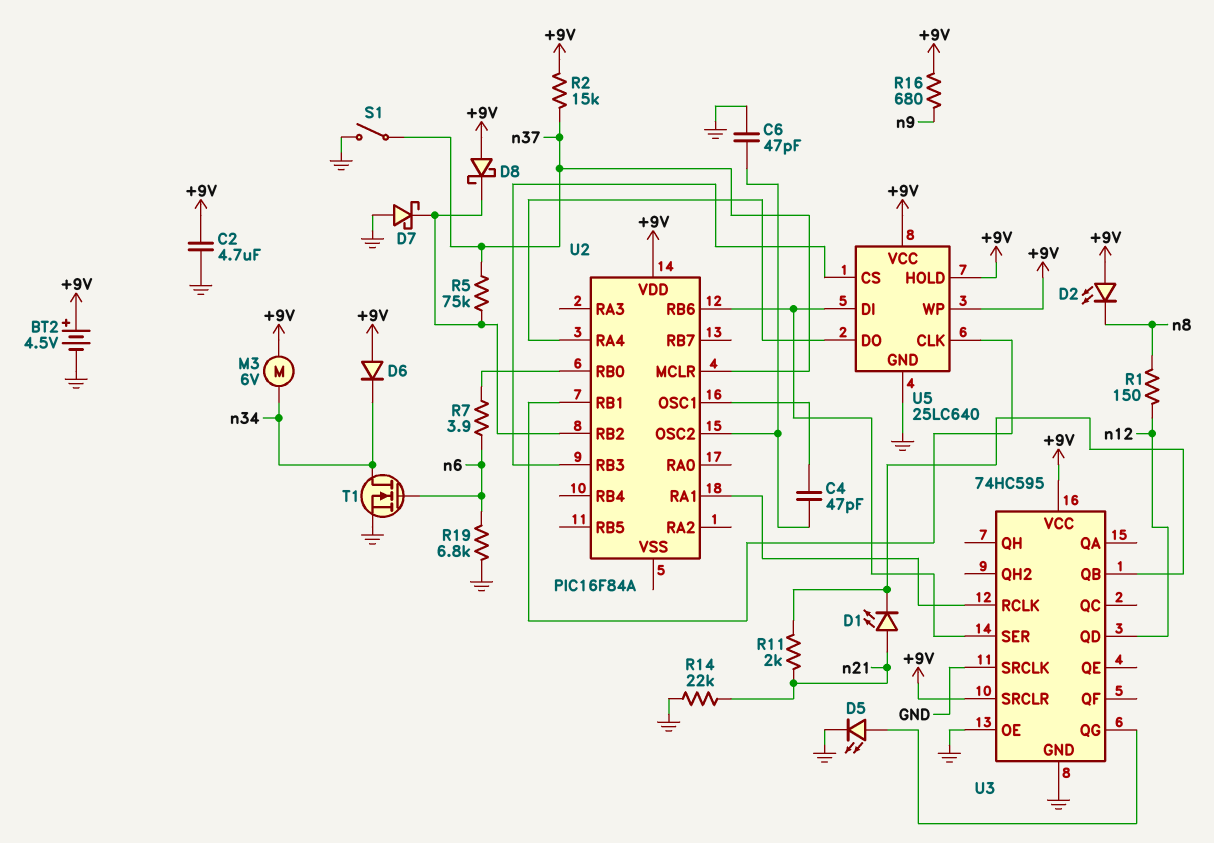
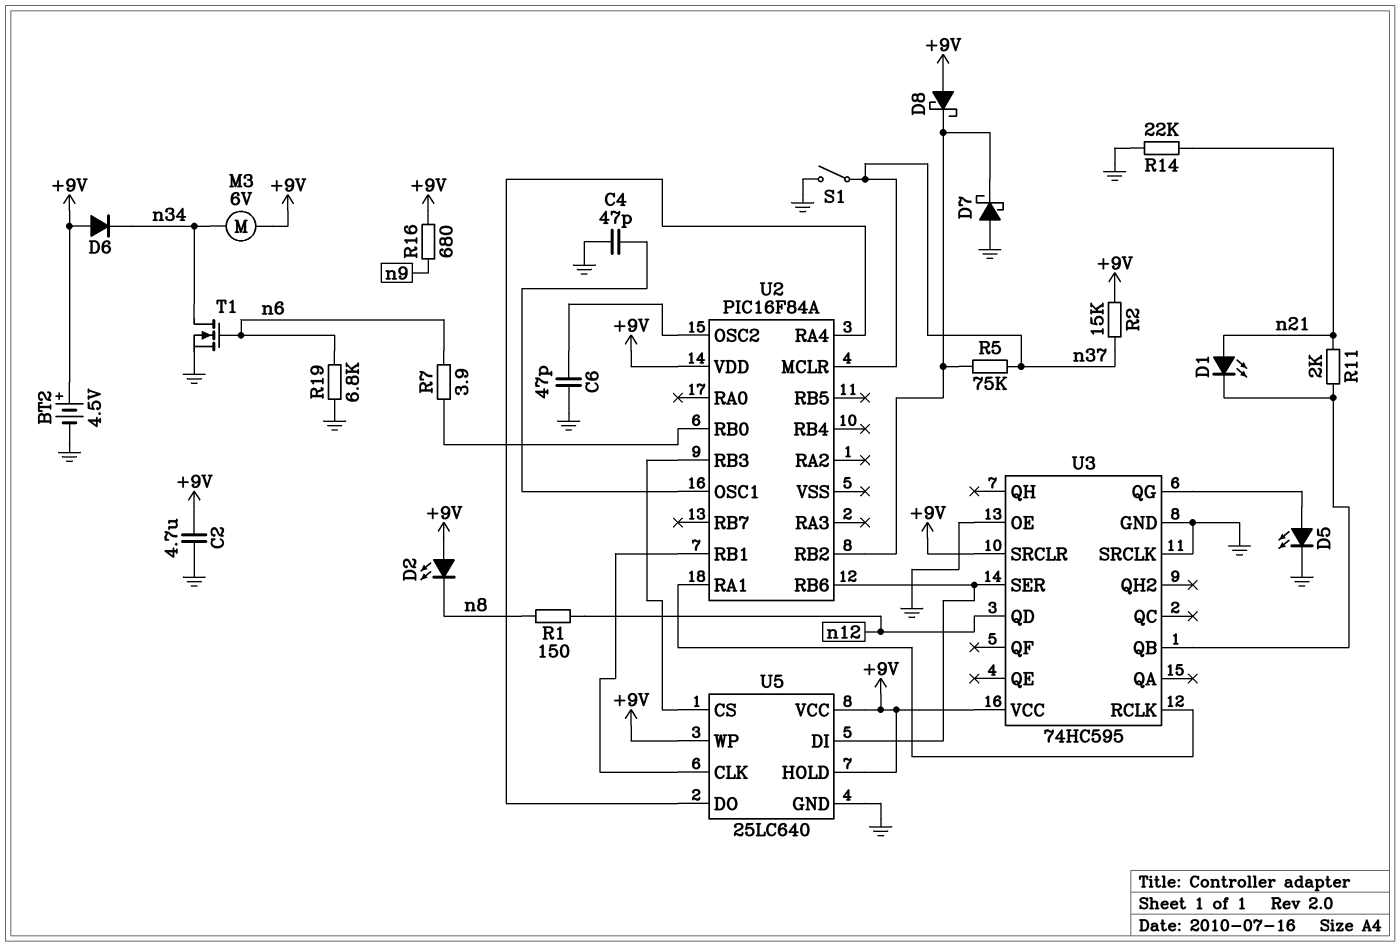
C4: 47pF (U2/OSC1, U2/OSC2) -> 47pF (GND, U2/OSC1)

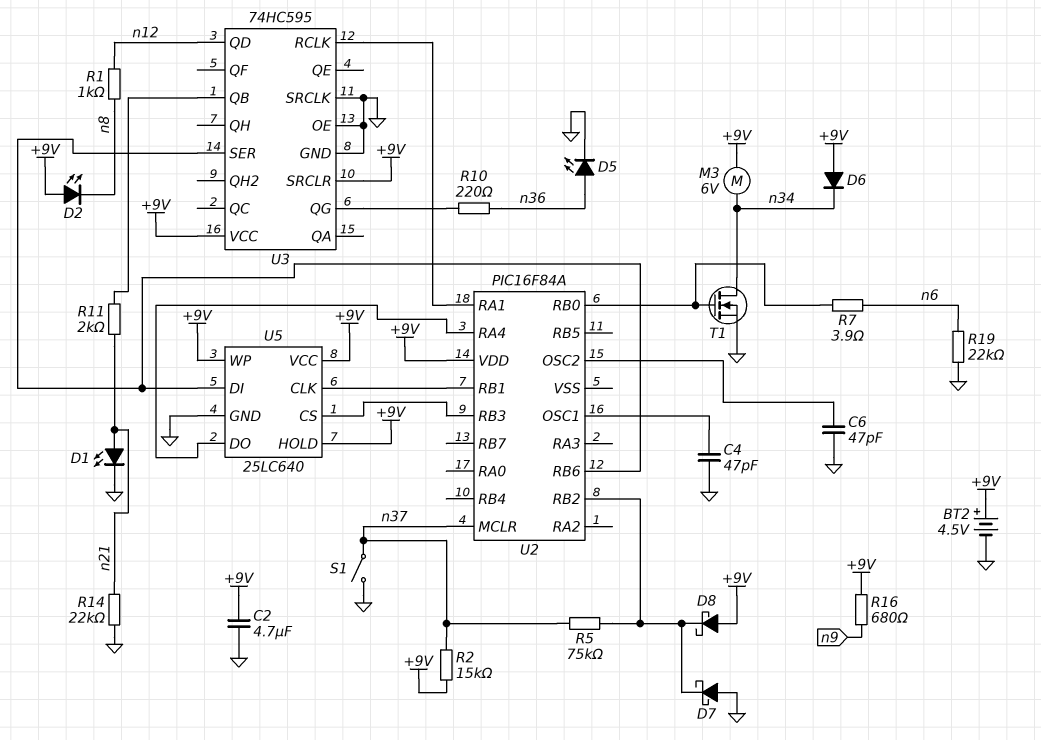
D1: LED (A n21, K U3/QB) -> LED (A n21, K GND)
D5: LED (A U3/QG, K GND) -> LED (A n36, K GND)
R1: 150 (n8, n12) -> 1k (n8, n12)
R10: none -> 220 (U3/QG, n36)
R19: 6.8k (GND, n6) -> 22k (GND, n6)
T1: NMOS (G n6, D n34, S GND) -> NMOS (G U2/RB0, D n34, S GND)

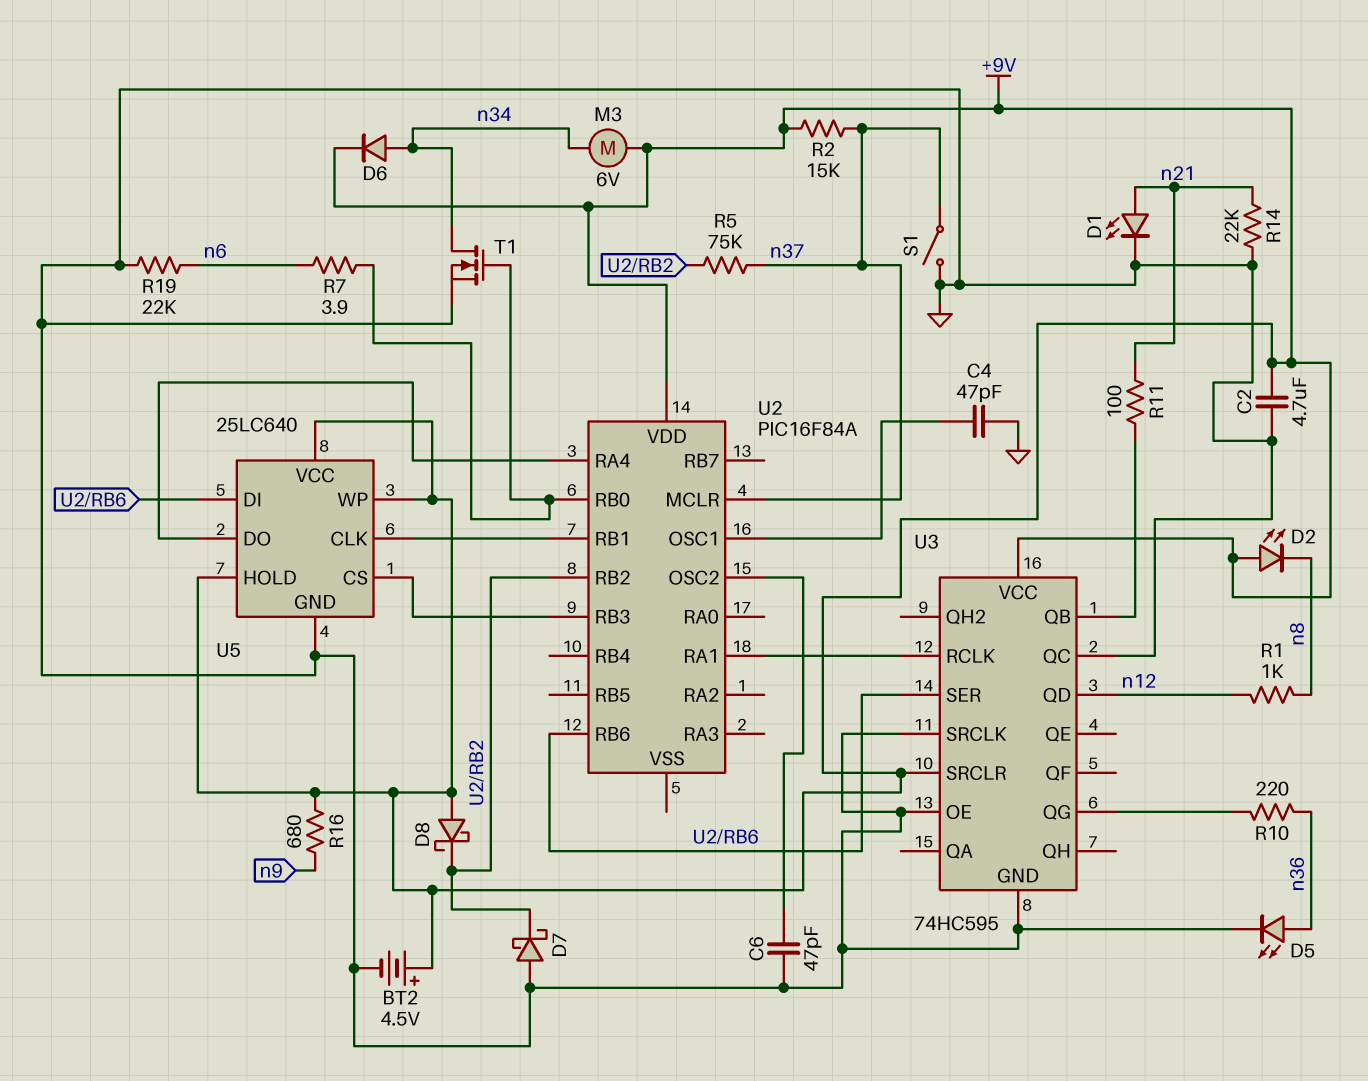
D6: diode (A +9V, K n34) -> diode (A n34, K +9V)
R11: 2k (U3/QB, n21) -> 100 (U3/QB, n21)
U3 pin QC: none -> GND

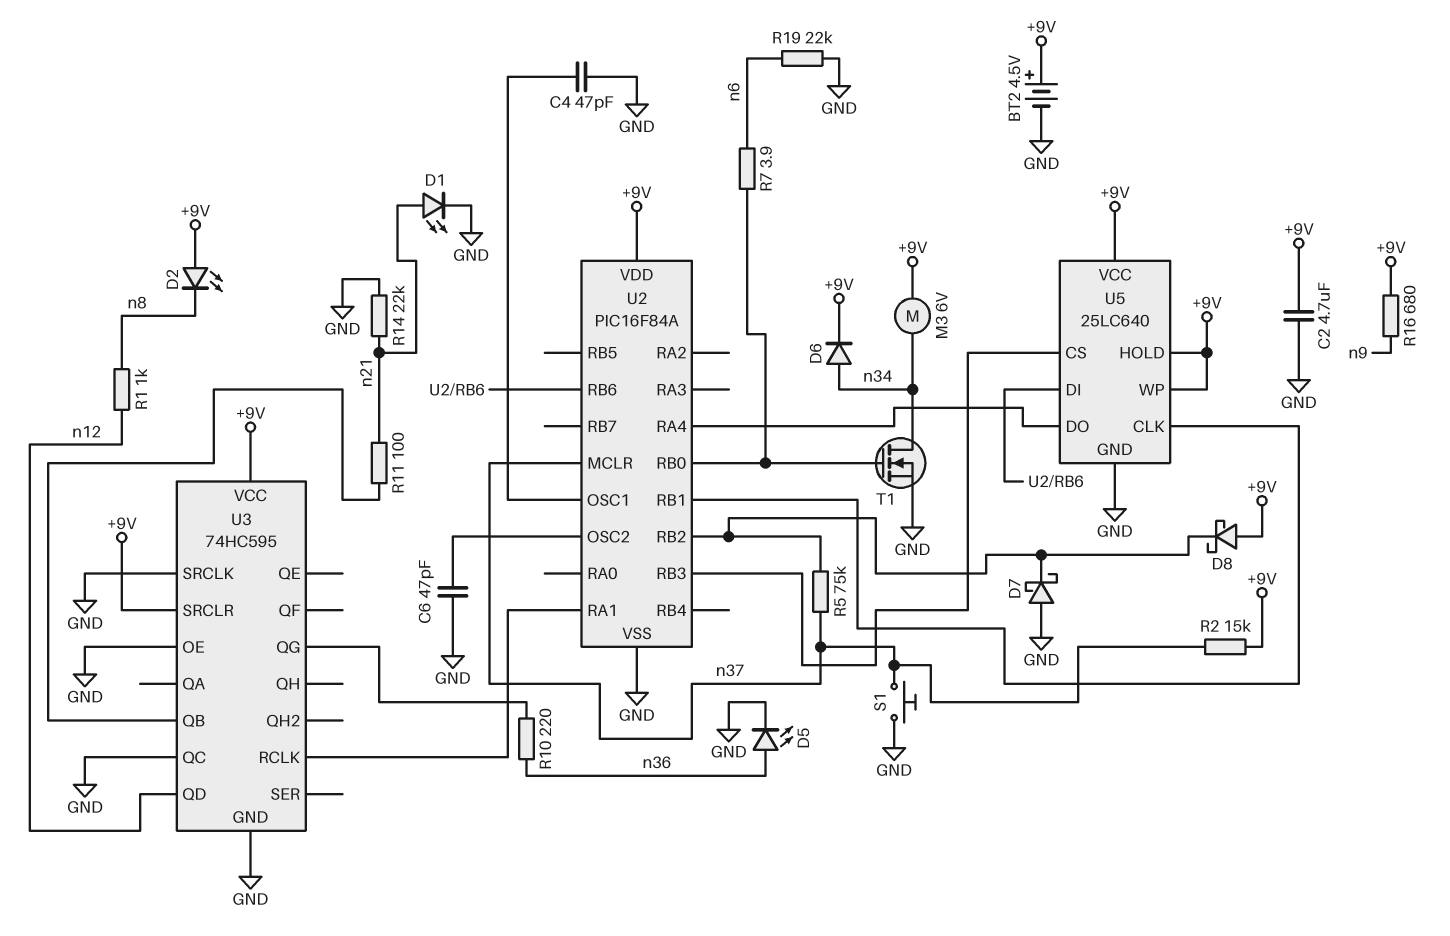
S1: switch (GND, n37) -> button (GND, n37)
U2 pin VSS: none -> GND
U3 pin SER: U2/RB6 -> none

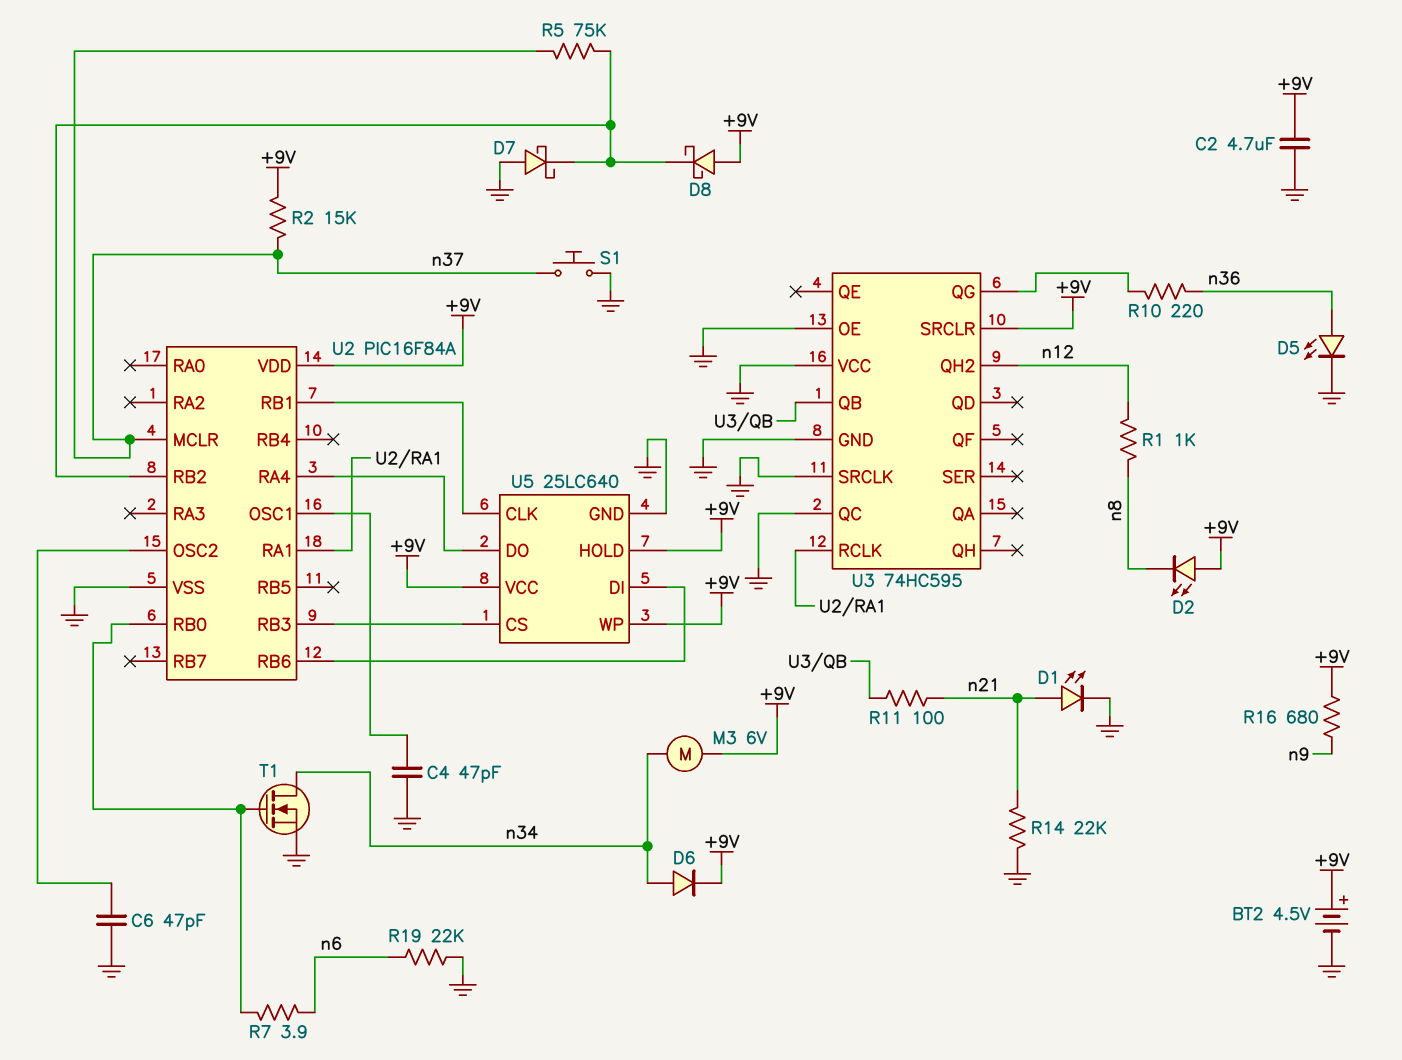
U3 pin QD: n12 -> none
U3 pin QH2: none -> n12
U3 pin VCC: +9V -> GND

